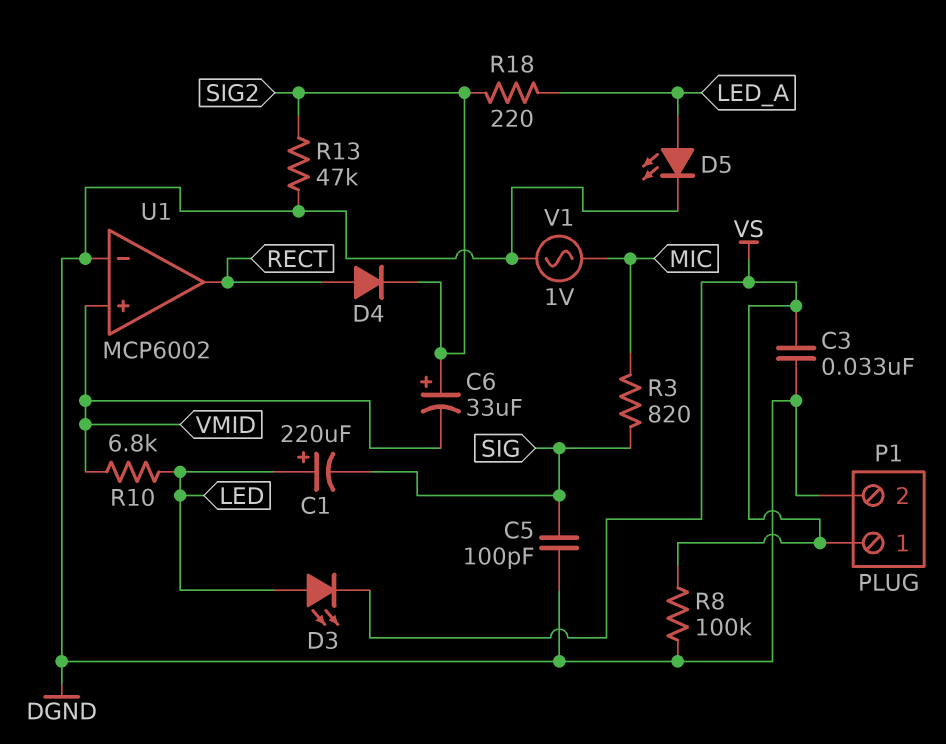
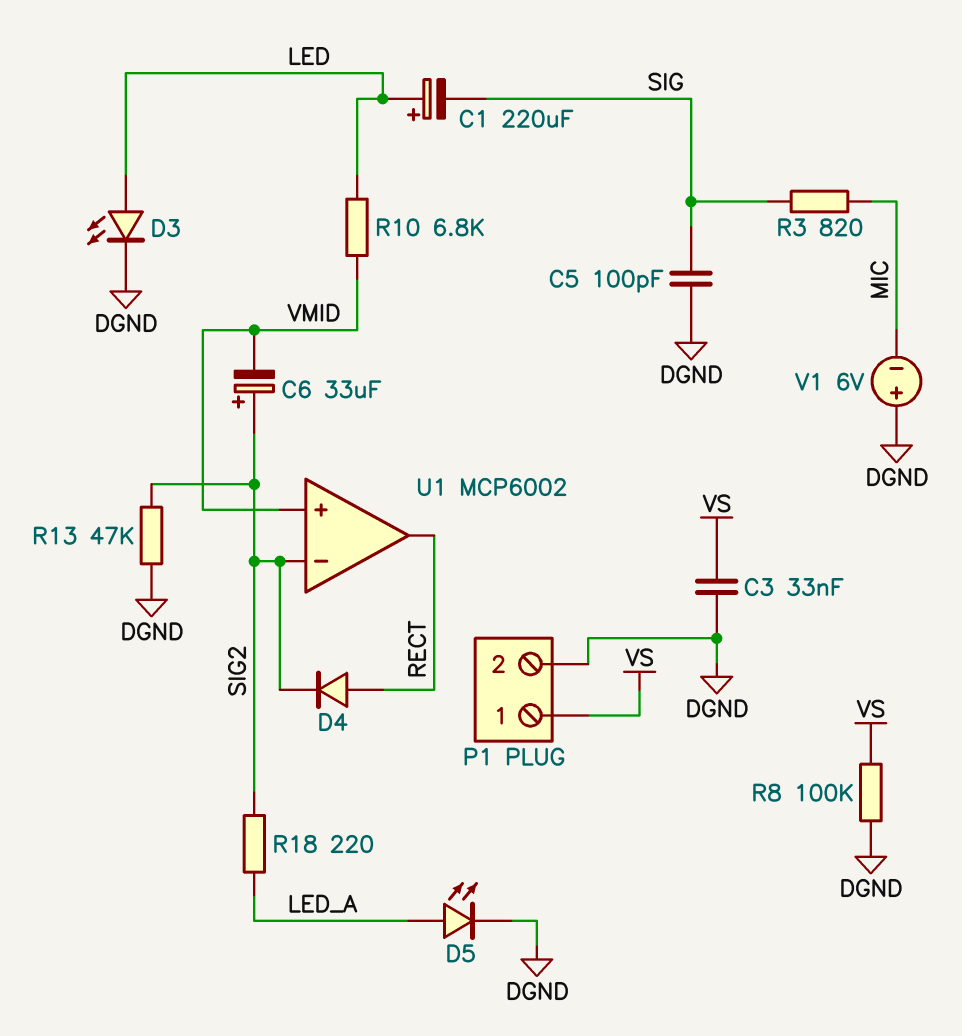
D3: LED (A LED, K VS) -> LED (A LED, K DGND)
U1 pin in-: DGND -> SIG2
V1: AC 1V (DGND, MIC) -> 6V (plus DGND, minus MIC)

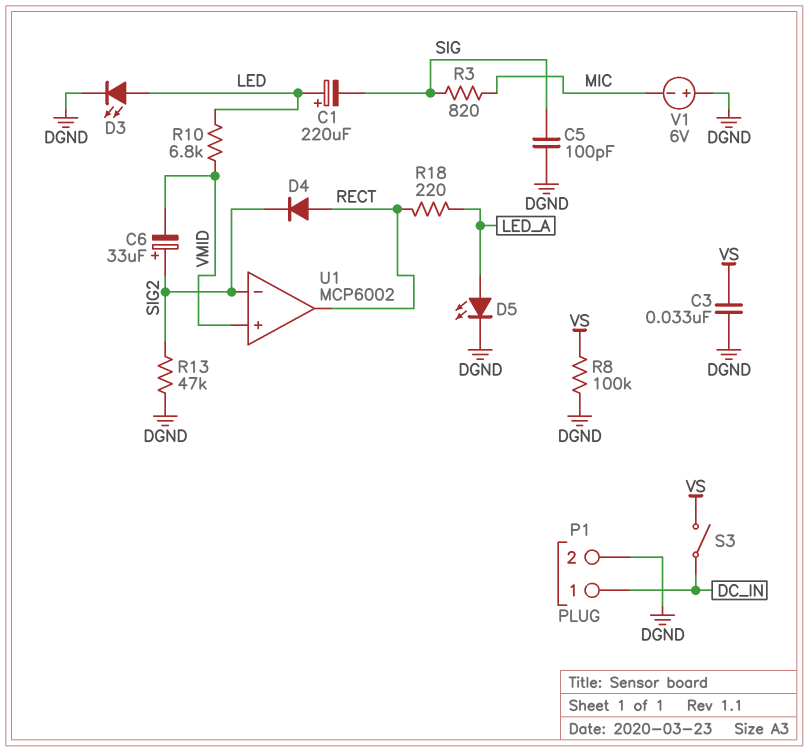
P1 pin 1: VS -> DC_IN
R18: 220 (LED_A, SIG2) -> 220 (LED_A, RECT)
S3: none -> switch (DC_IN, VS)

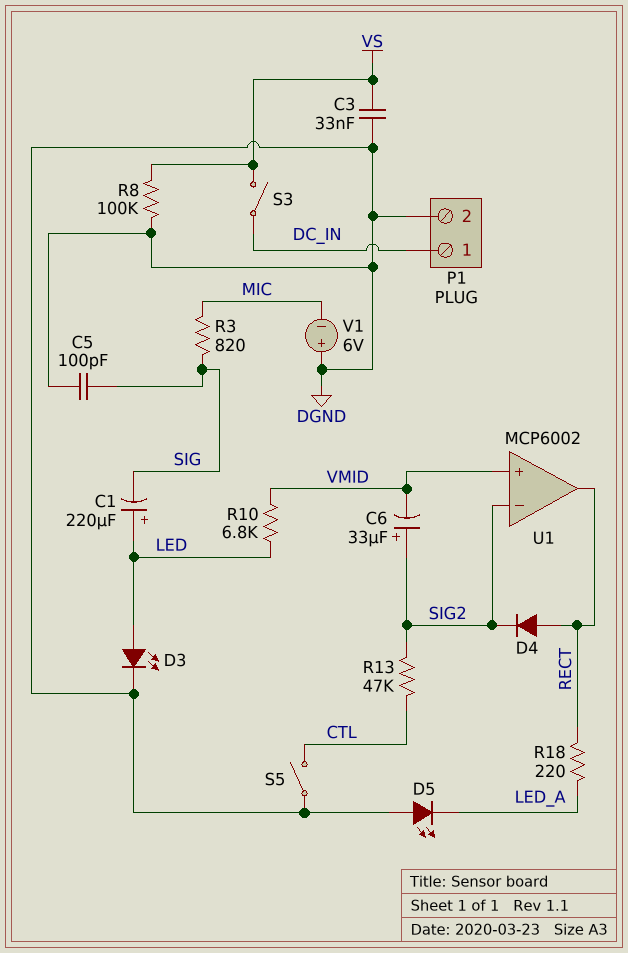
D5: LED (A LED_A, K DGND) -> LED (A DGND, K LED_A)
R13: 47k (DGND, SIG2) -> 47k (CTL, SIG2)
S5: none -> switch (CTL, DGND)

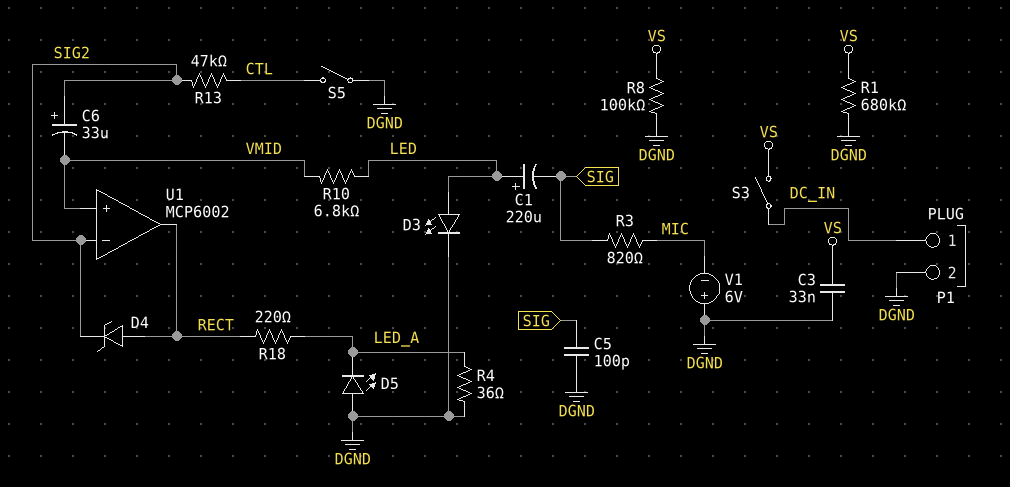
D4: diode (A RECT, K SIG2) -> zener (A RECT, K SIG2)
R1: none -> 680k (DGND, VS)
R4: none -> 36 (DGND, LED_A)

